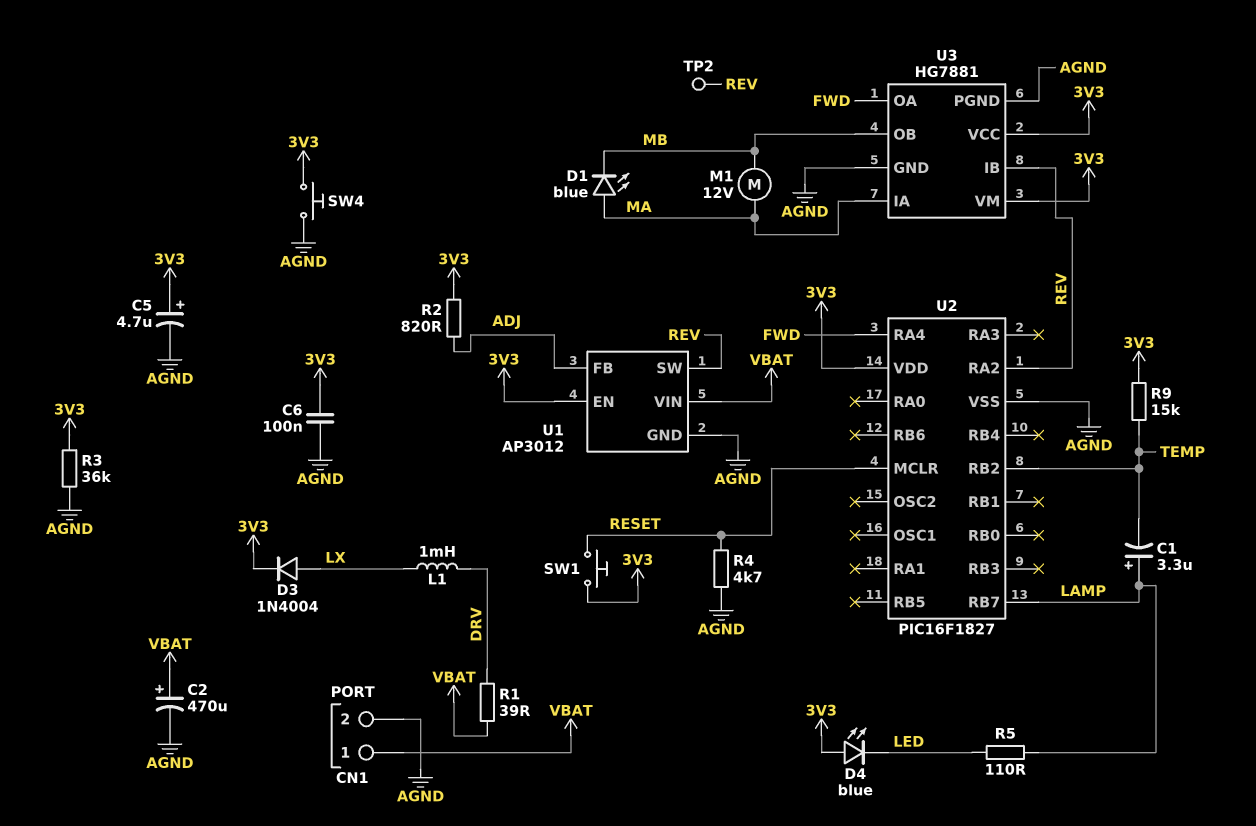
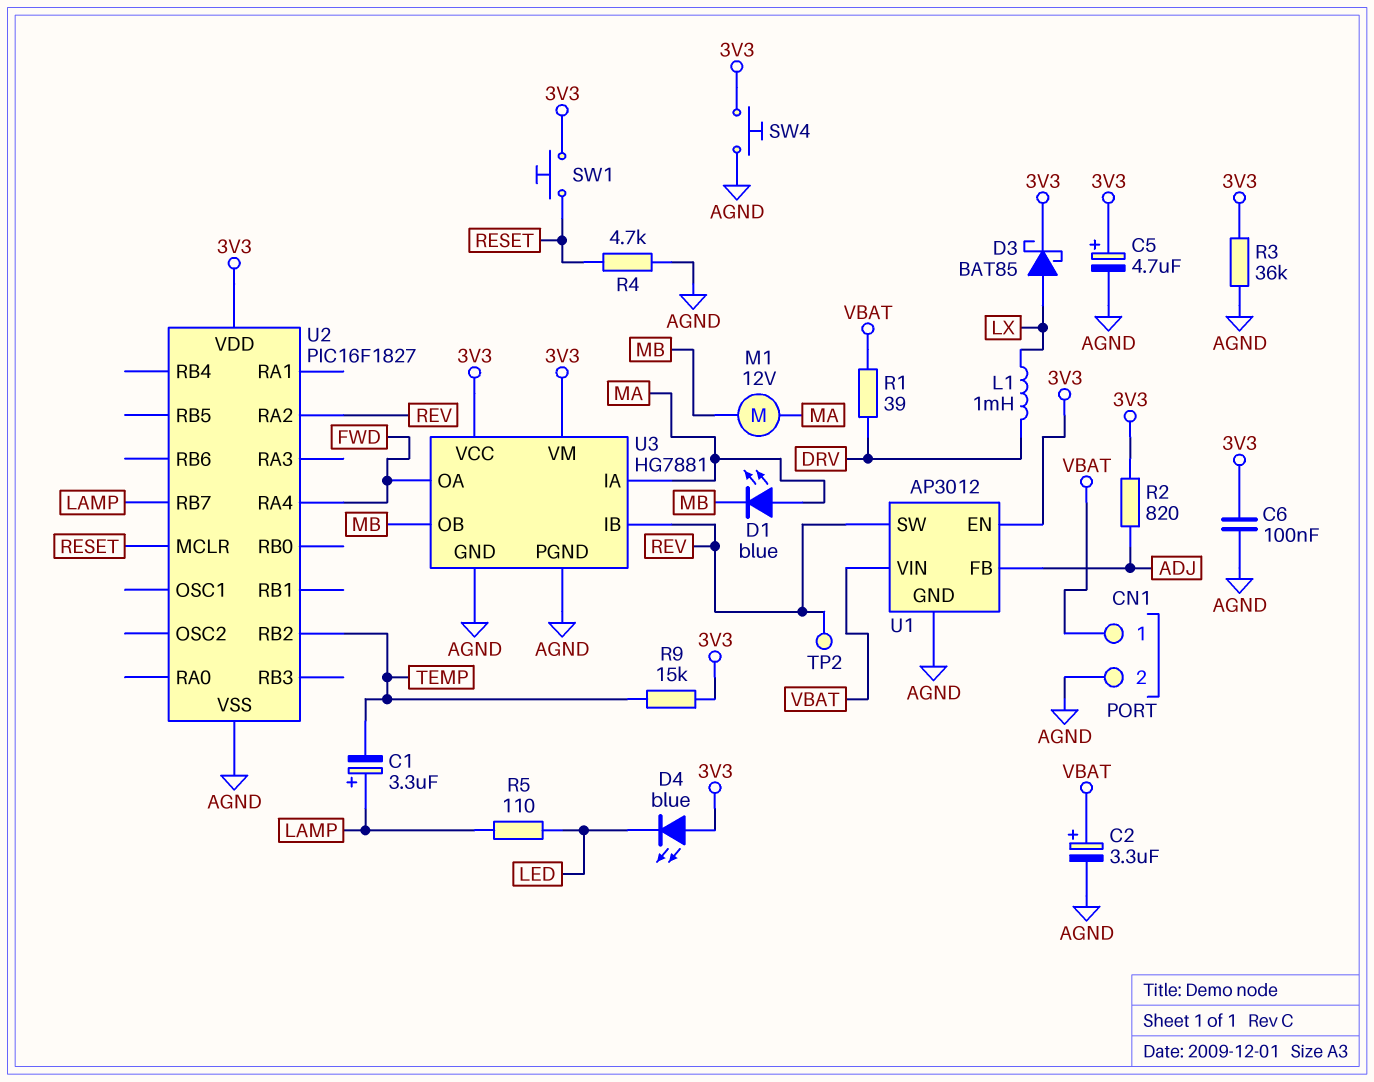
C2: 470uF (plus VBAT, minus AGND) -> 3.3uF (plus VBAT, minus AGND)
D3: diode 1N4004 (A LX, K 3V3) -> schottky BAT85 (A LX, K 3V3)

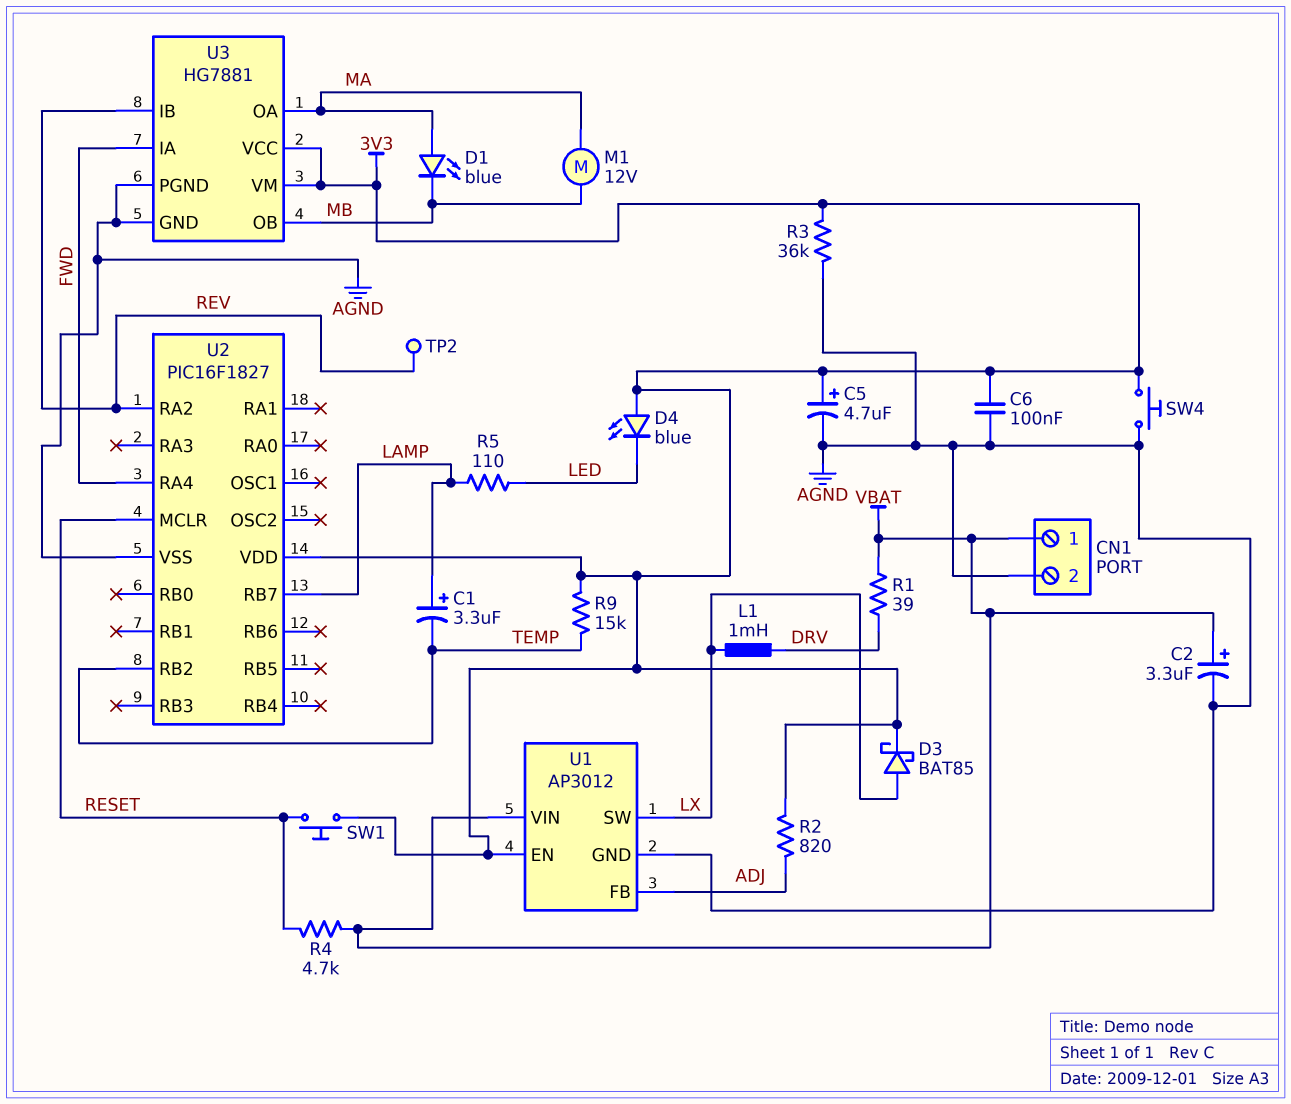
R4: 4.7k (AGND, RESET) -> 4.7k (RESET, VBAT)
U1 pin SW: REV -> LX
U3 pin IA: MA -> FWD
U3 pin OA: FWD -> MA

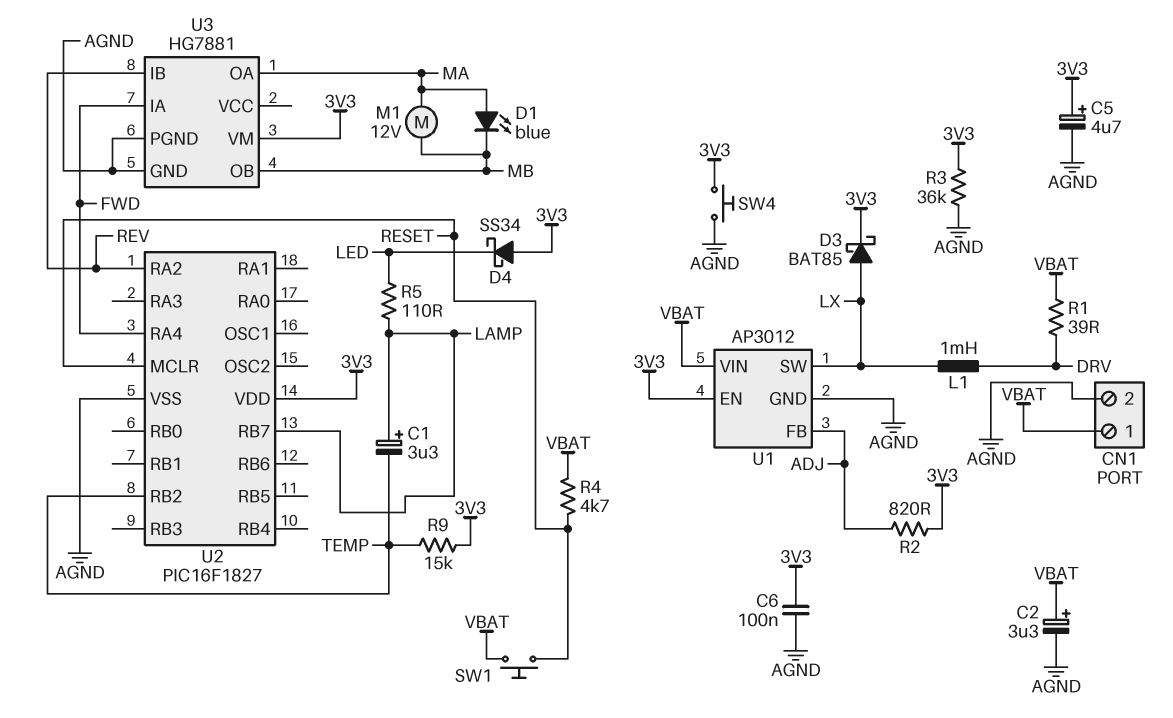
D4: LED blue (A 3V3, K LED) -> schottky SS34 (A 3V3, K LED)
SW1: button (3V3, RESET) -> button (RESET, VBAT)
TP2: test point (REV) -> none
U3 pin VCC: 3V3 -> none

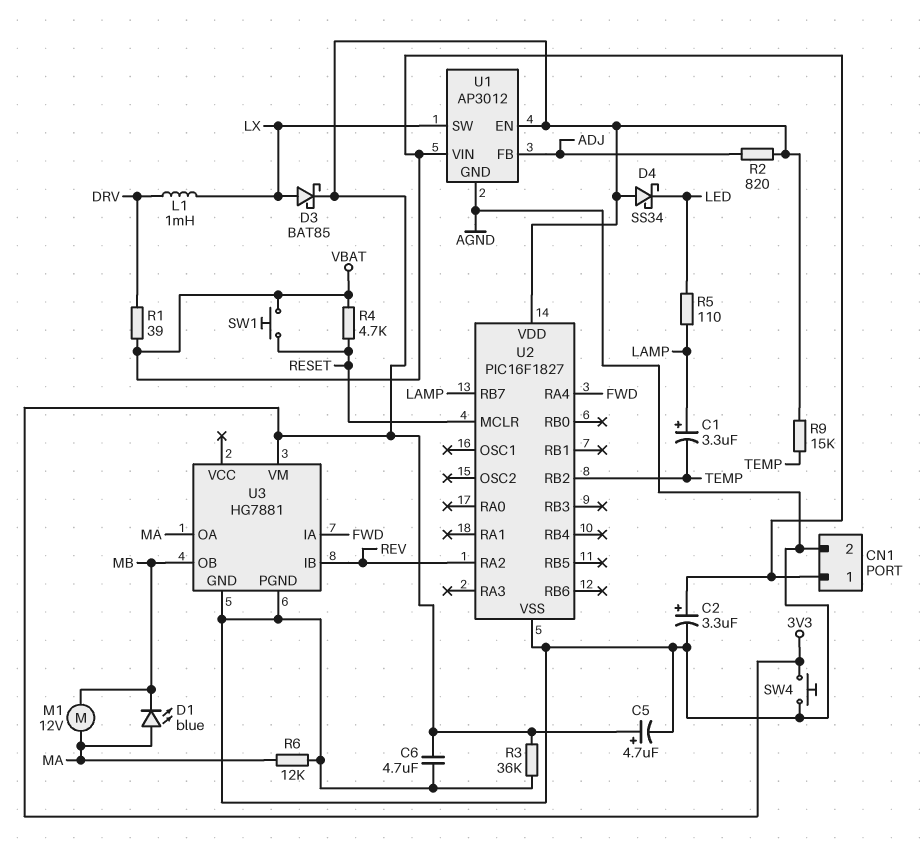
C6: 100nF (3V3, AGND) -> 4.7uF (3V3, AGND)
R6: none -> 12k (AGND, MA)

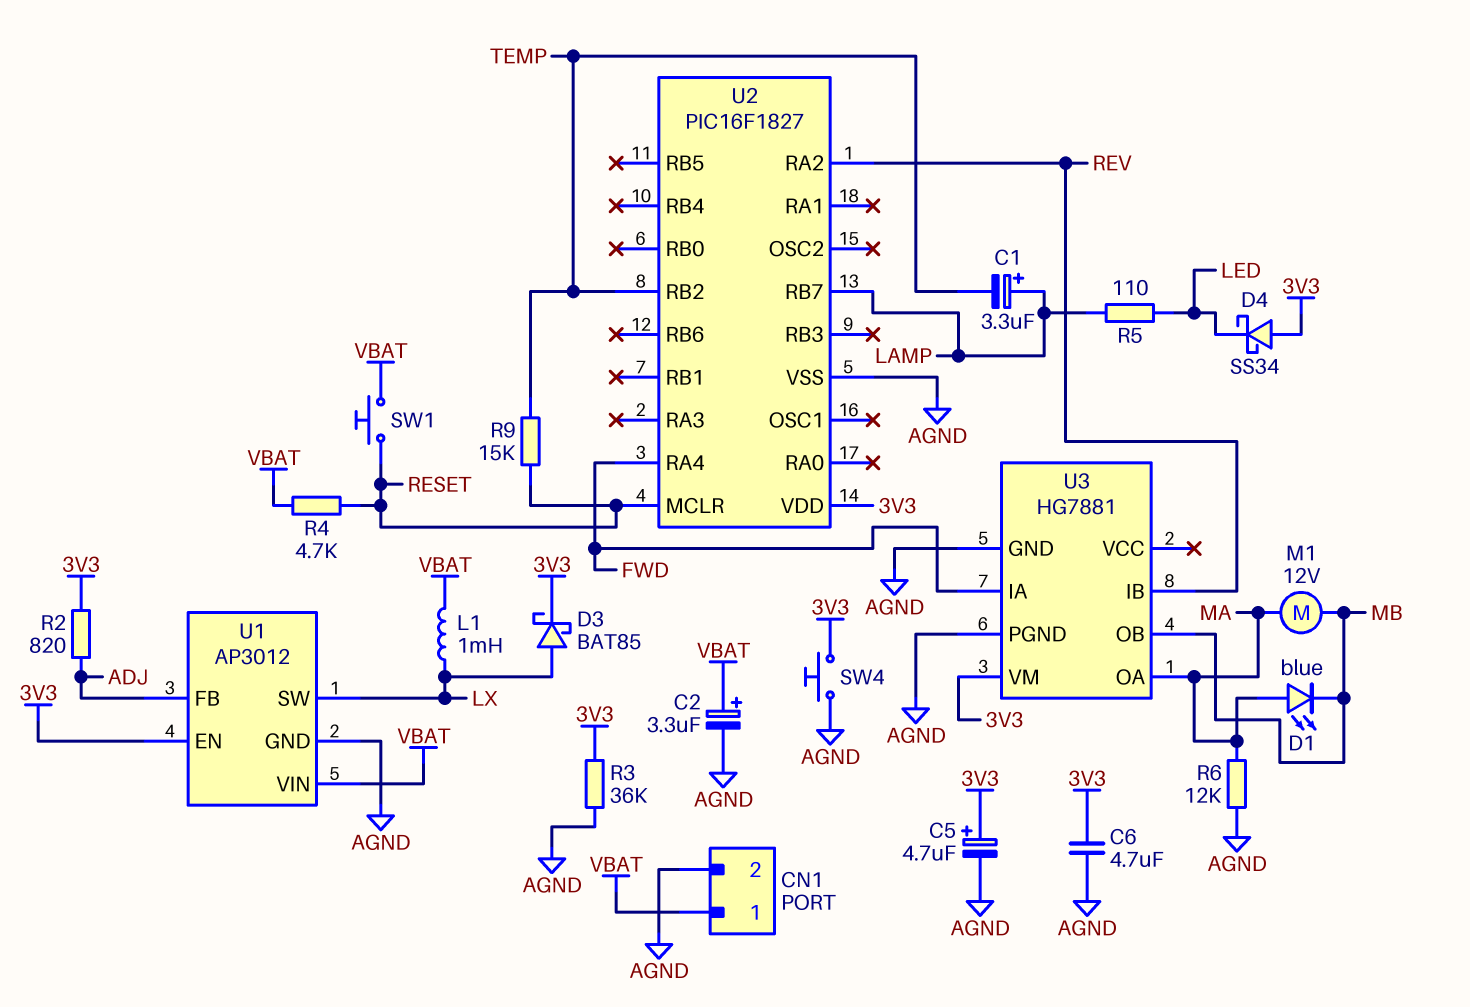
L1: 1mH (DRV, LX) -> 1mH (LX, VBAT)
R1: 39 (DRV, VBAT) -> none
R9: 15k (3V3, TEMP) -> 15k (RESET, TEMP)

